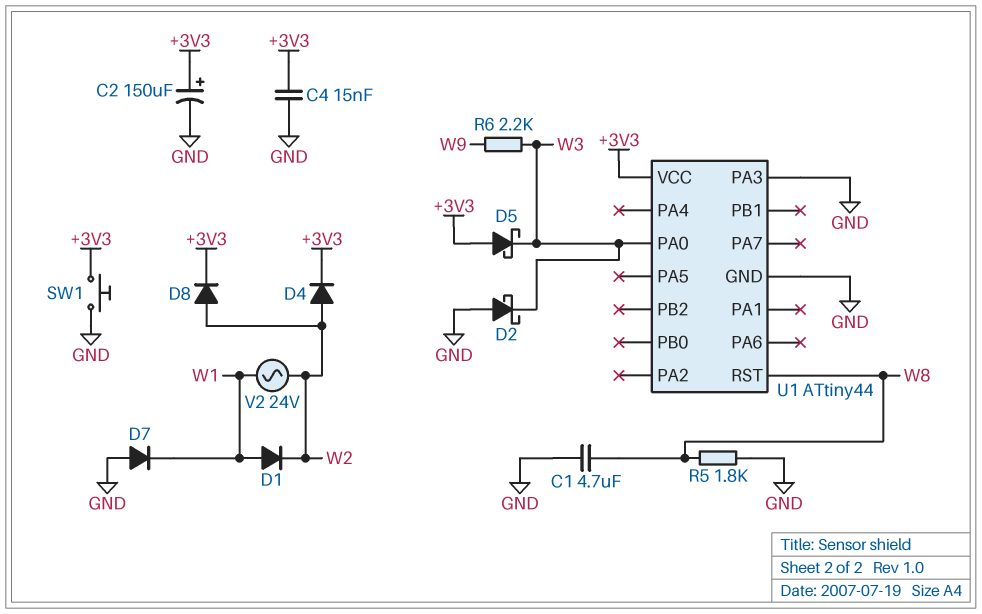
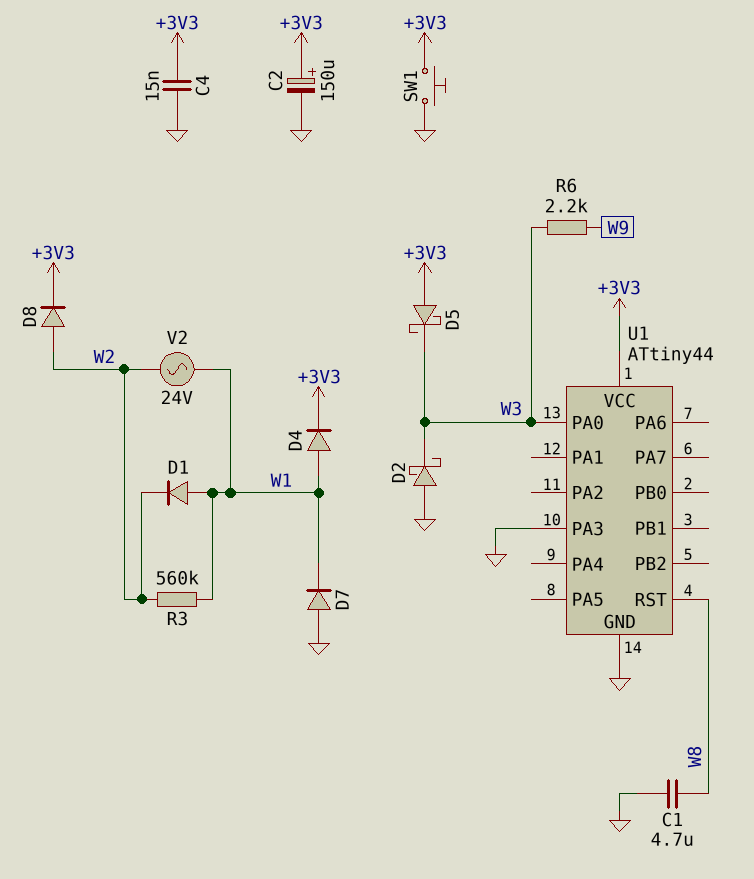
D4: diode (A W2, K +3V3) -> diode (A W1, K +3V3)
R3: none -> 560k (W1, W2)
R5: 1.8k (GND, W8) -> none

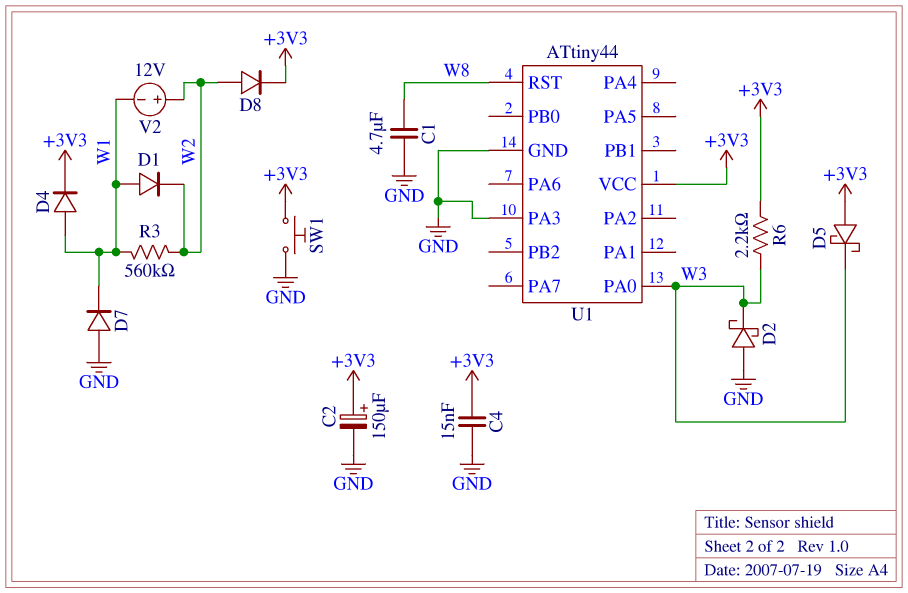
R6: 2.2k (W3, W9) -> 2.2k (+3V3, W3)
V2: AC 24V (W1, W2) -> 12V (plus W2, minus W1)

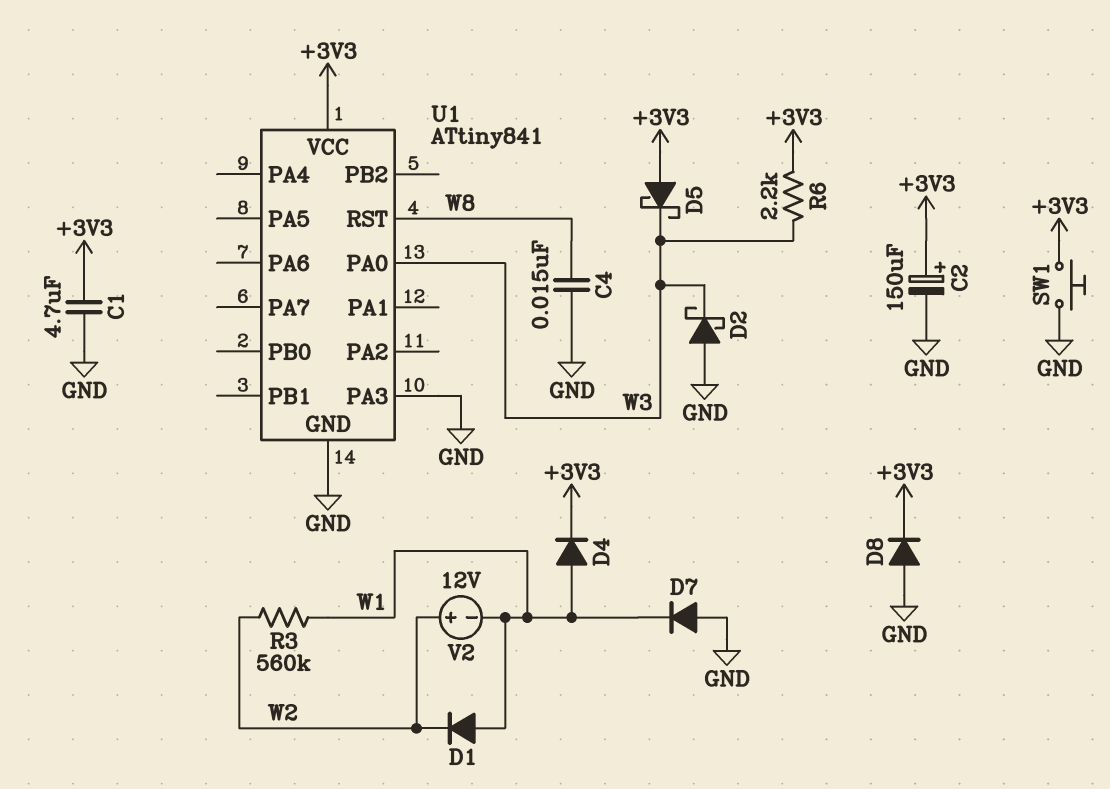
C1: 4.7uF (GND, W8) -> 4.7uF (+3V3, GND)
C4: 15nF (+3V3, GND) -> 15nF (GND, W8)
D8: diode (A W2, K +3V3) -> diode (A GND, K +3V3)
U1: ATtiny44 -> ATtiny841

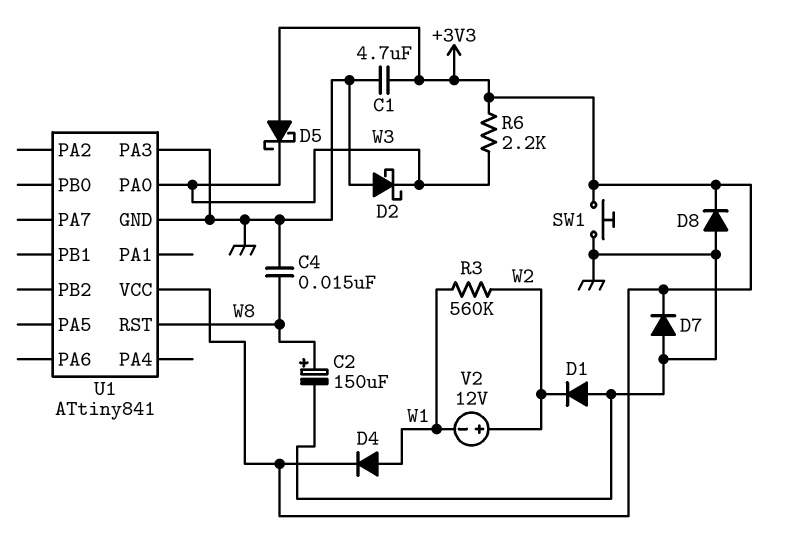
C2: 150uF (plus +3V3, minus GND) -> 150uF (plus W8, minus GND)
D1: diode (A W1, K W2) -> diode (A GND, K W2)
D7: diode (A GND, K W1) -> diode (A GND, K +3V3)

